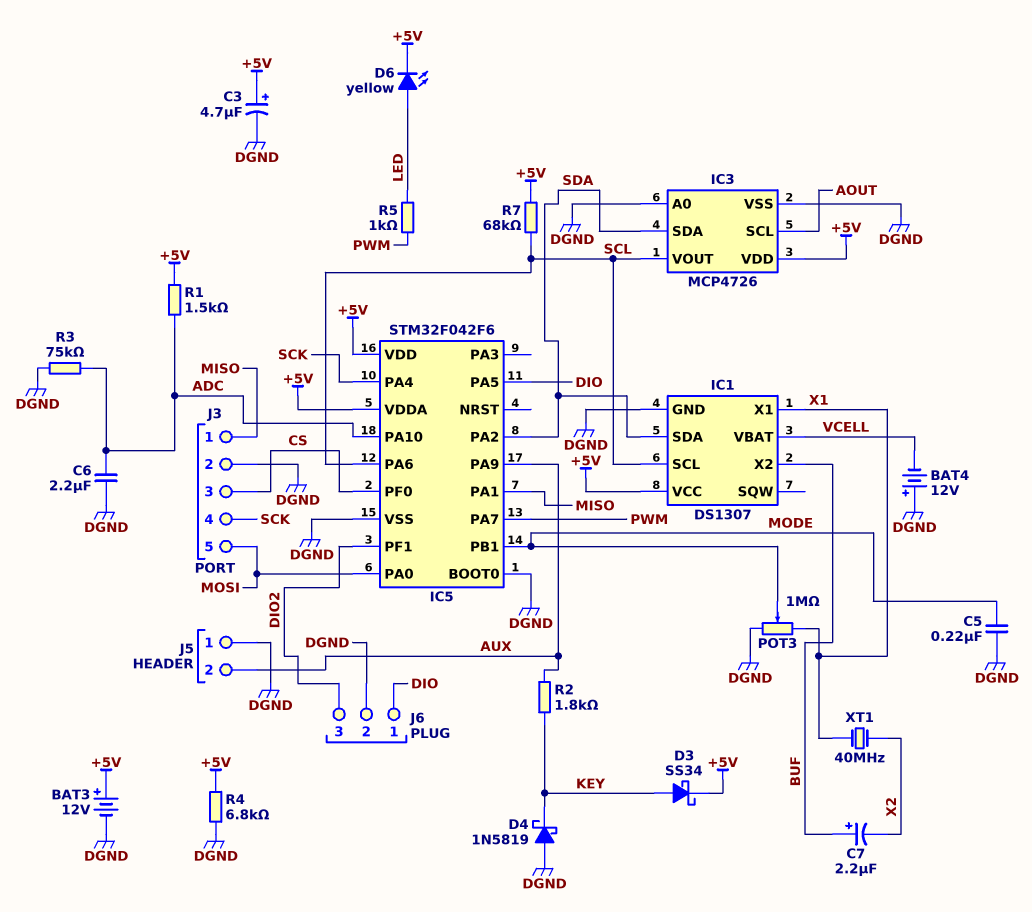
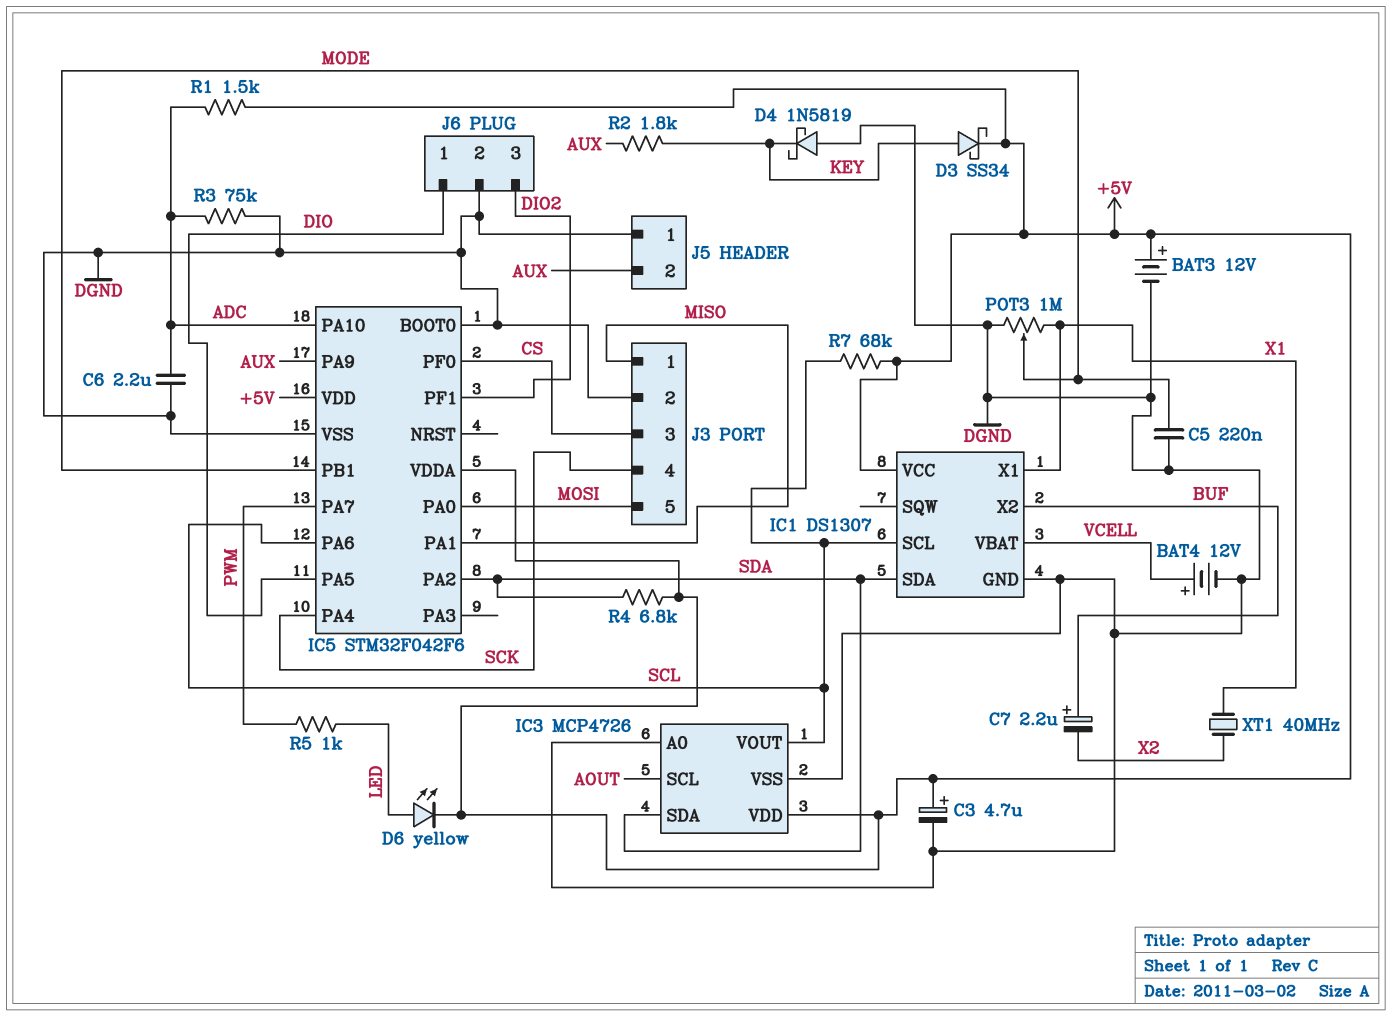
BAT4: 12V (plus DGND, minus VCELL) -> 12V (plus VCELL, minus DGND)
R4: 6.8k (+5V, DGND) -> 6.8k (+5V, SDA)

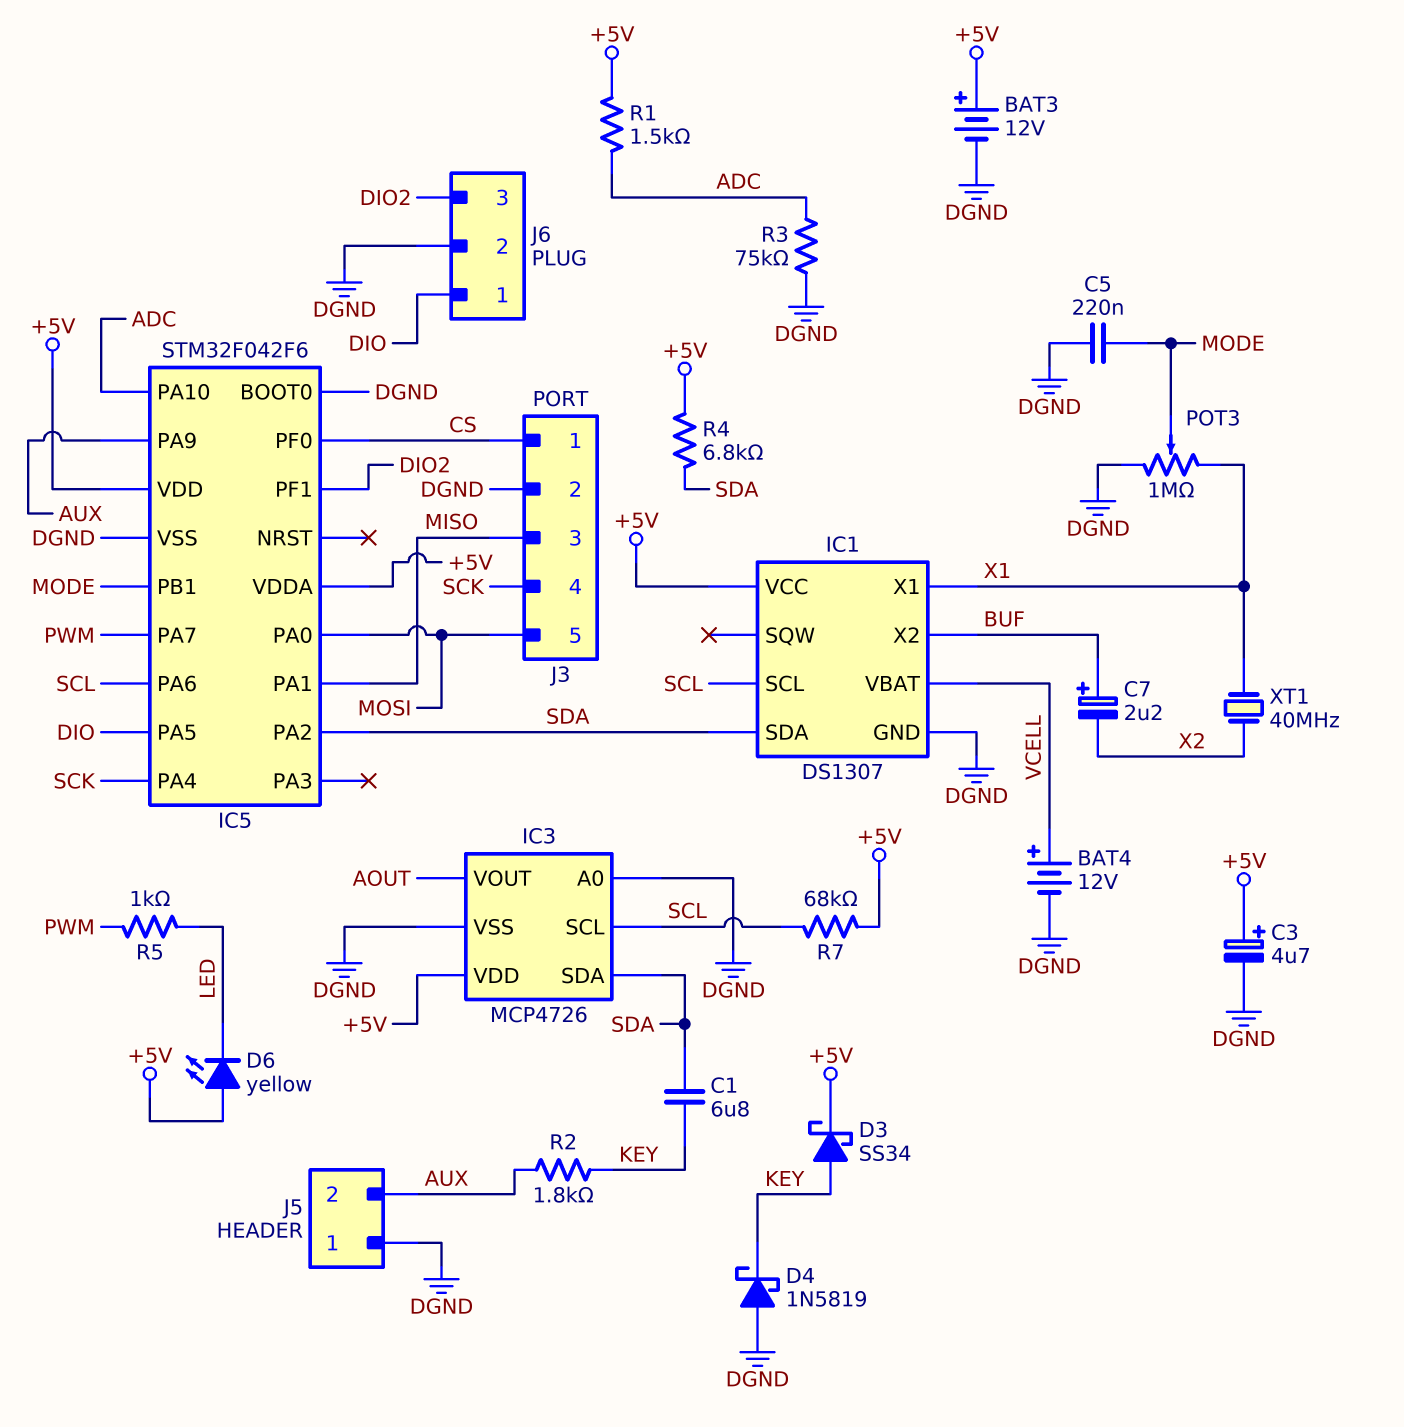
C1: none -> 6.8uF (KEY, SDA)
C6: 2.2uF (ADC, DGND) -> none
D6: LED yellow (A LED, K +5V) -> LED yellow (A +5V, K LED)
IC3 pin SCL: AOUT -> SCL
IC3 pin VOUT: SCL -> AOUT
J3 pin 1: MISO -> CS
J3 pin 3: CS -> MISO

